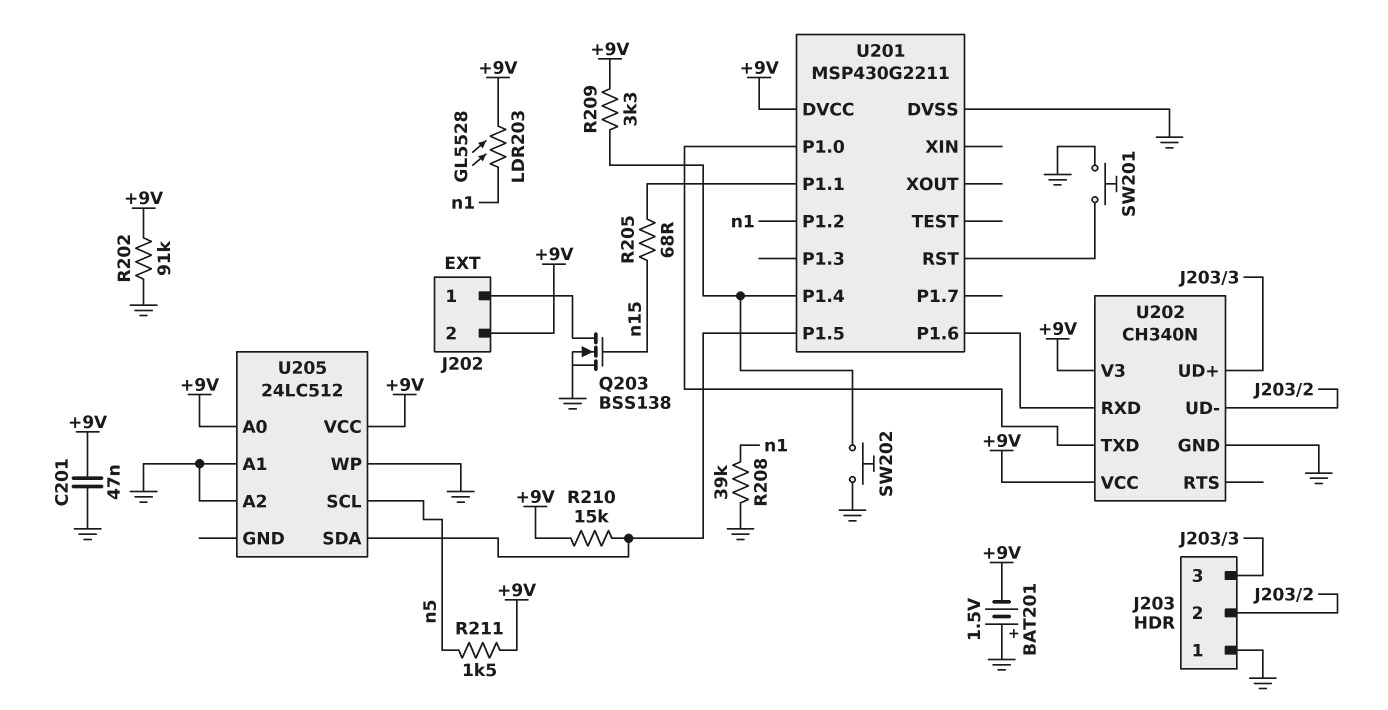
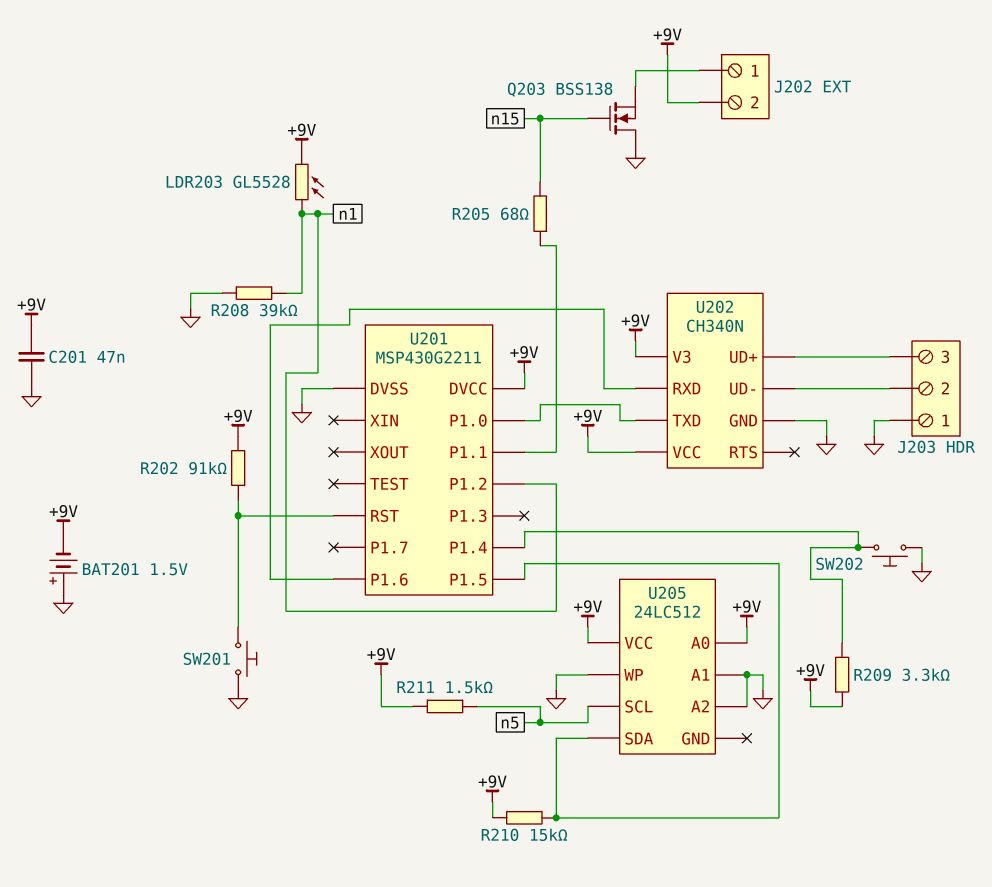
Q203: NMOS BSS138 (G n15, D J202/1, S GND) -> NMOS BSS138 (G n15, D GND, S J202/1)
R202: 91k (+9V, GND) -> 91k (+9V, U201/RST)

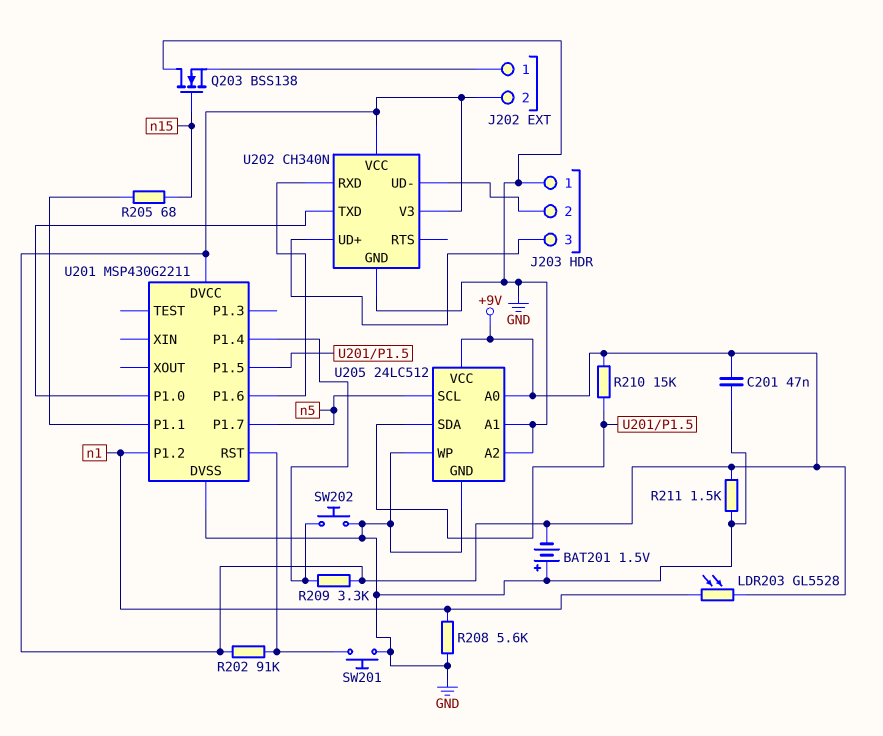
R208: 39k (GND, n1) -> 5.6k (GND, n1)
R211: 1.5k (+9V, n5) -> 1.5k (+9V, GND)
U201 pin P1.7: none -> n5
U205 pin GND: none -> GND

